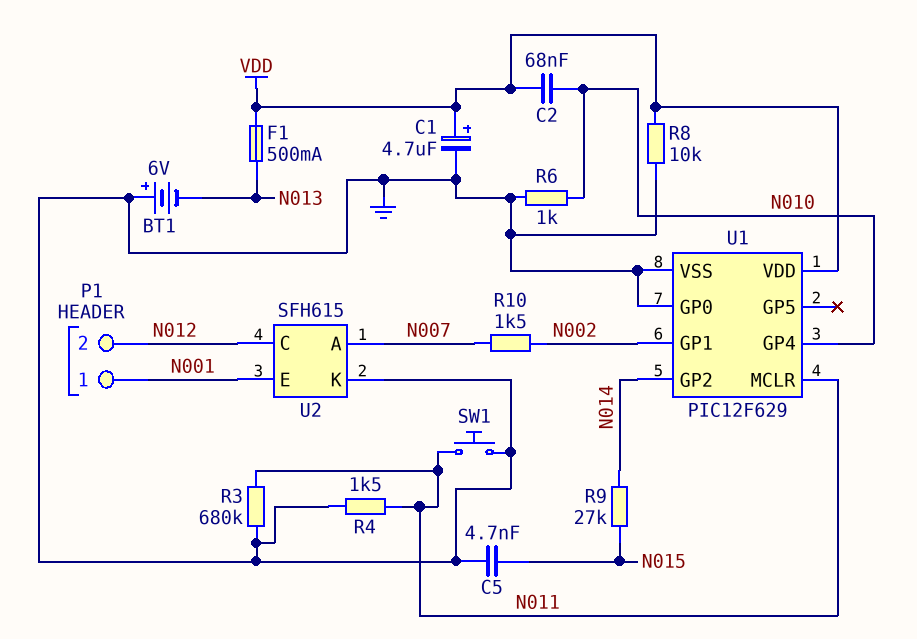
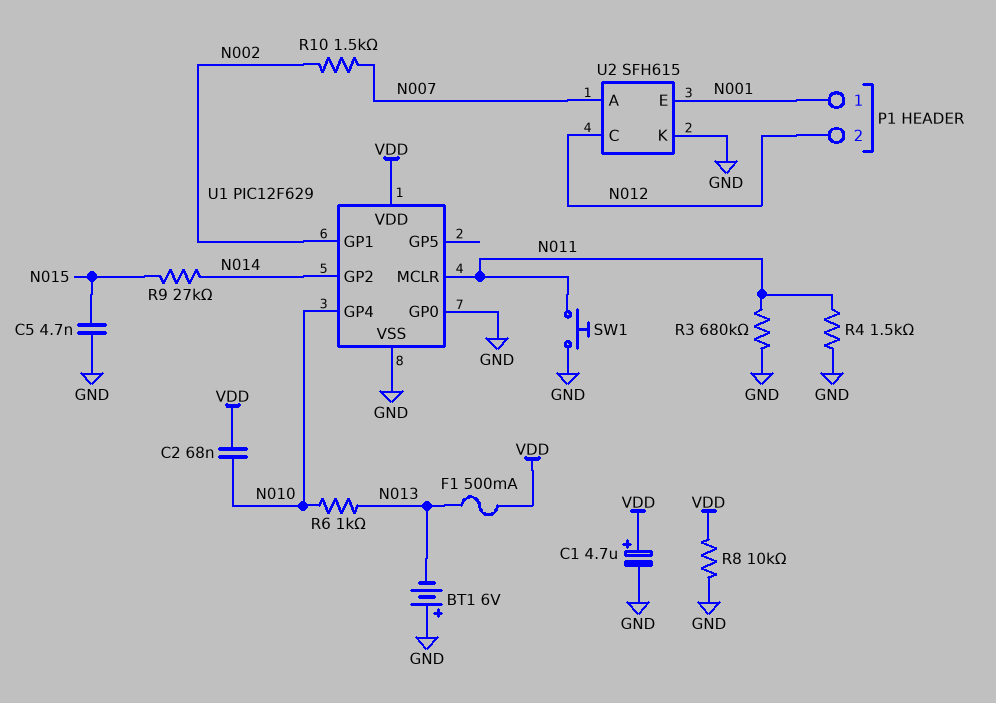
R6: 1k (GND, N010) -> 1k (N010, N013)

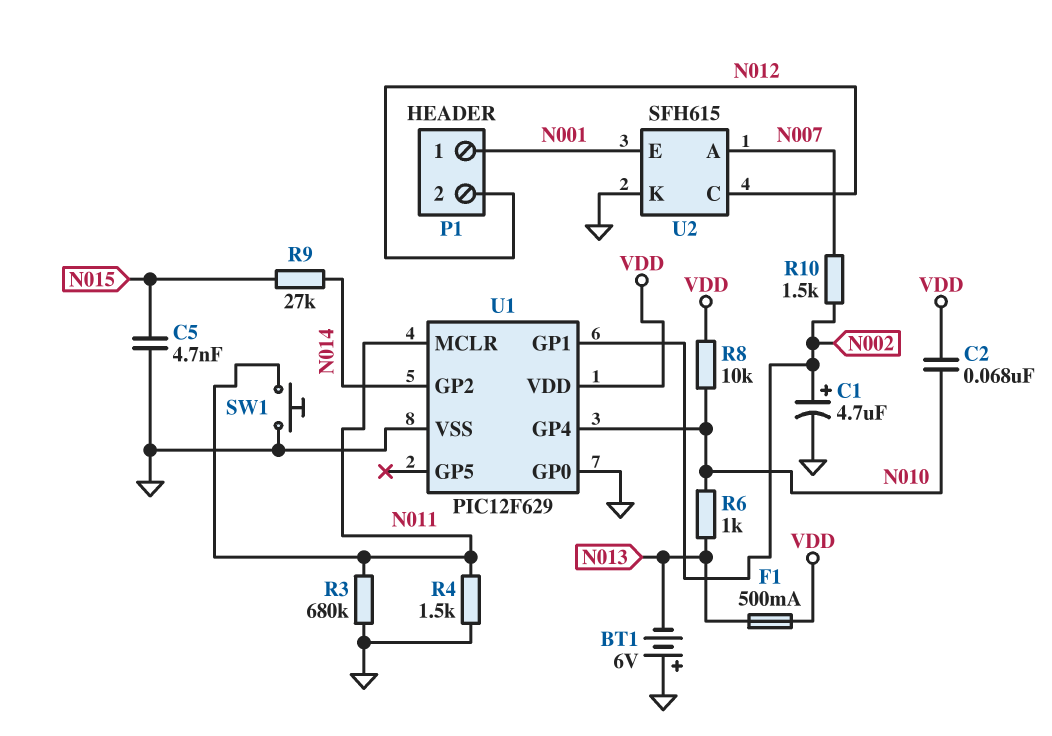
C1: 4.7uF (plus VDD, minus GND) -> 4.7uF (plus N002, minus GND)
R8: 10k (GND, VDD) -> 10k (N010, VDD)

